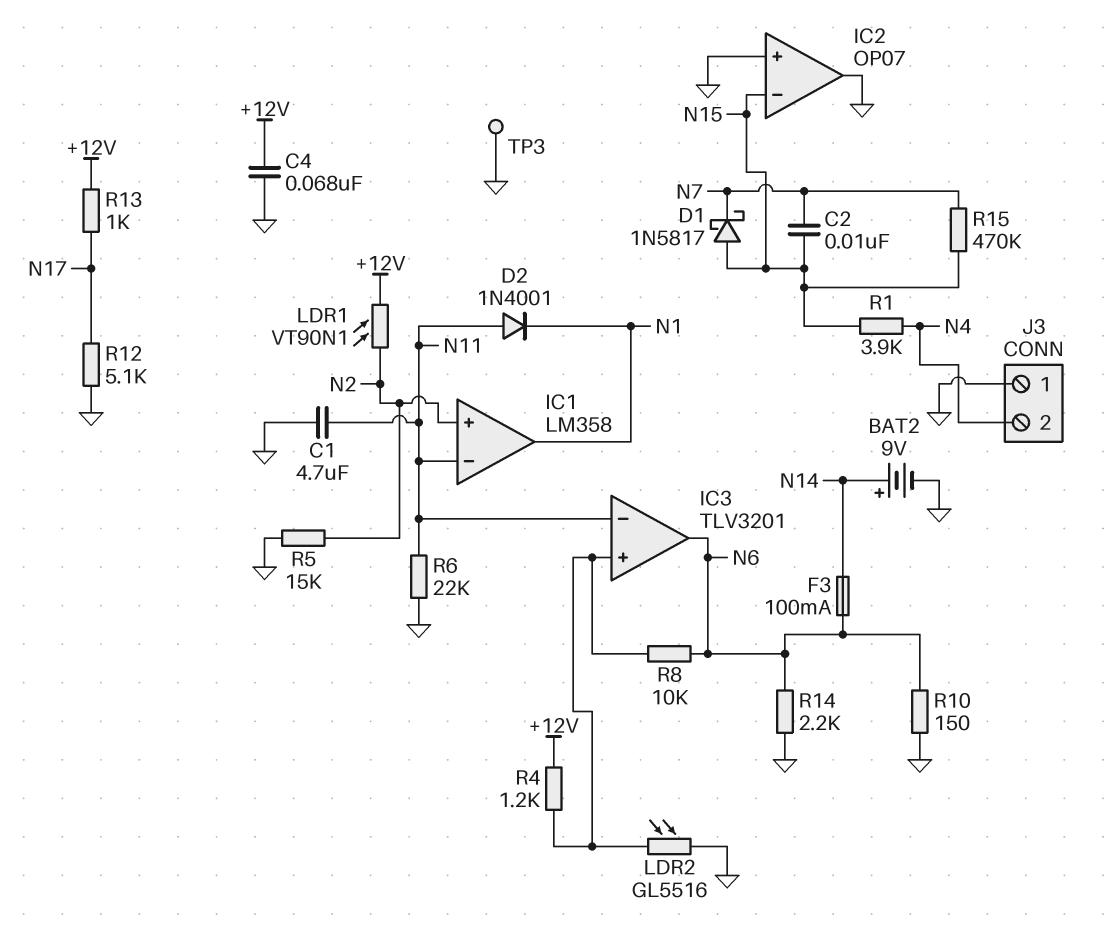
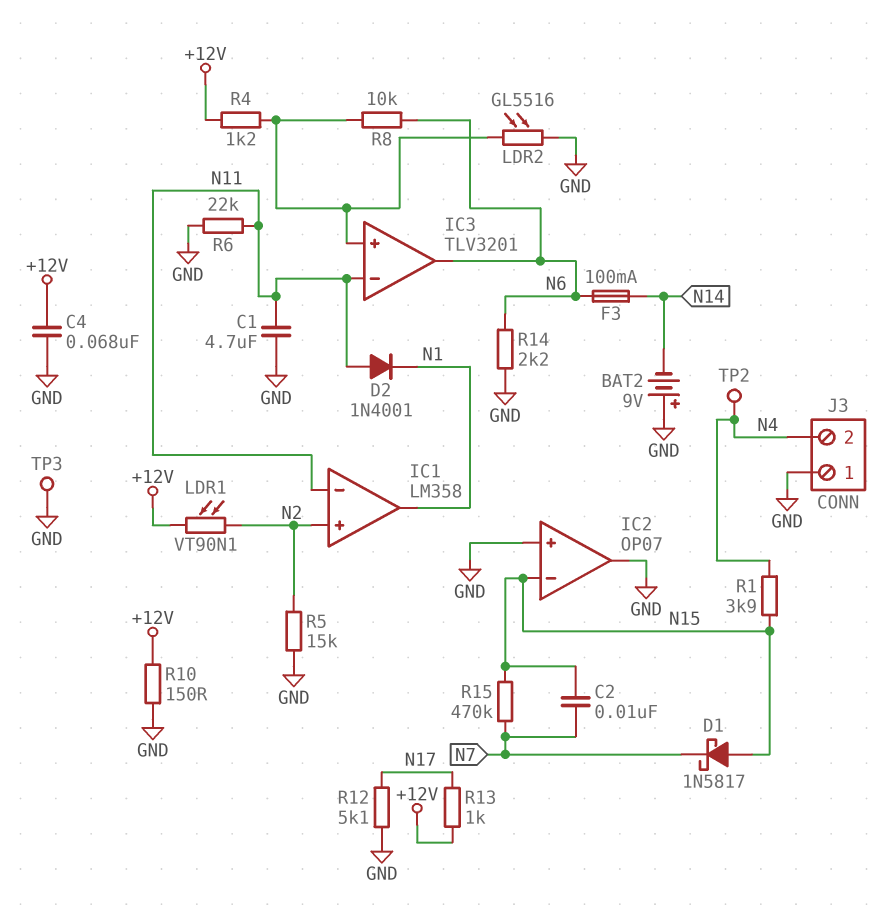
BAT2: 9V (plus N14, minus GND) -> 9V (plus GND, minus N14)
R10: 150 (GND, N6) -> 150 (+12V, GND)
TP2: none -> test point (N4)

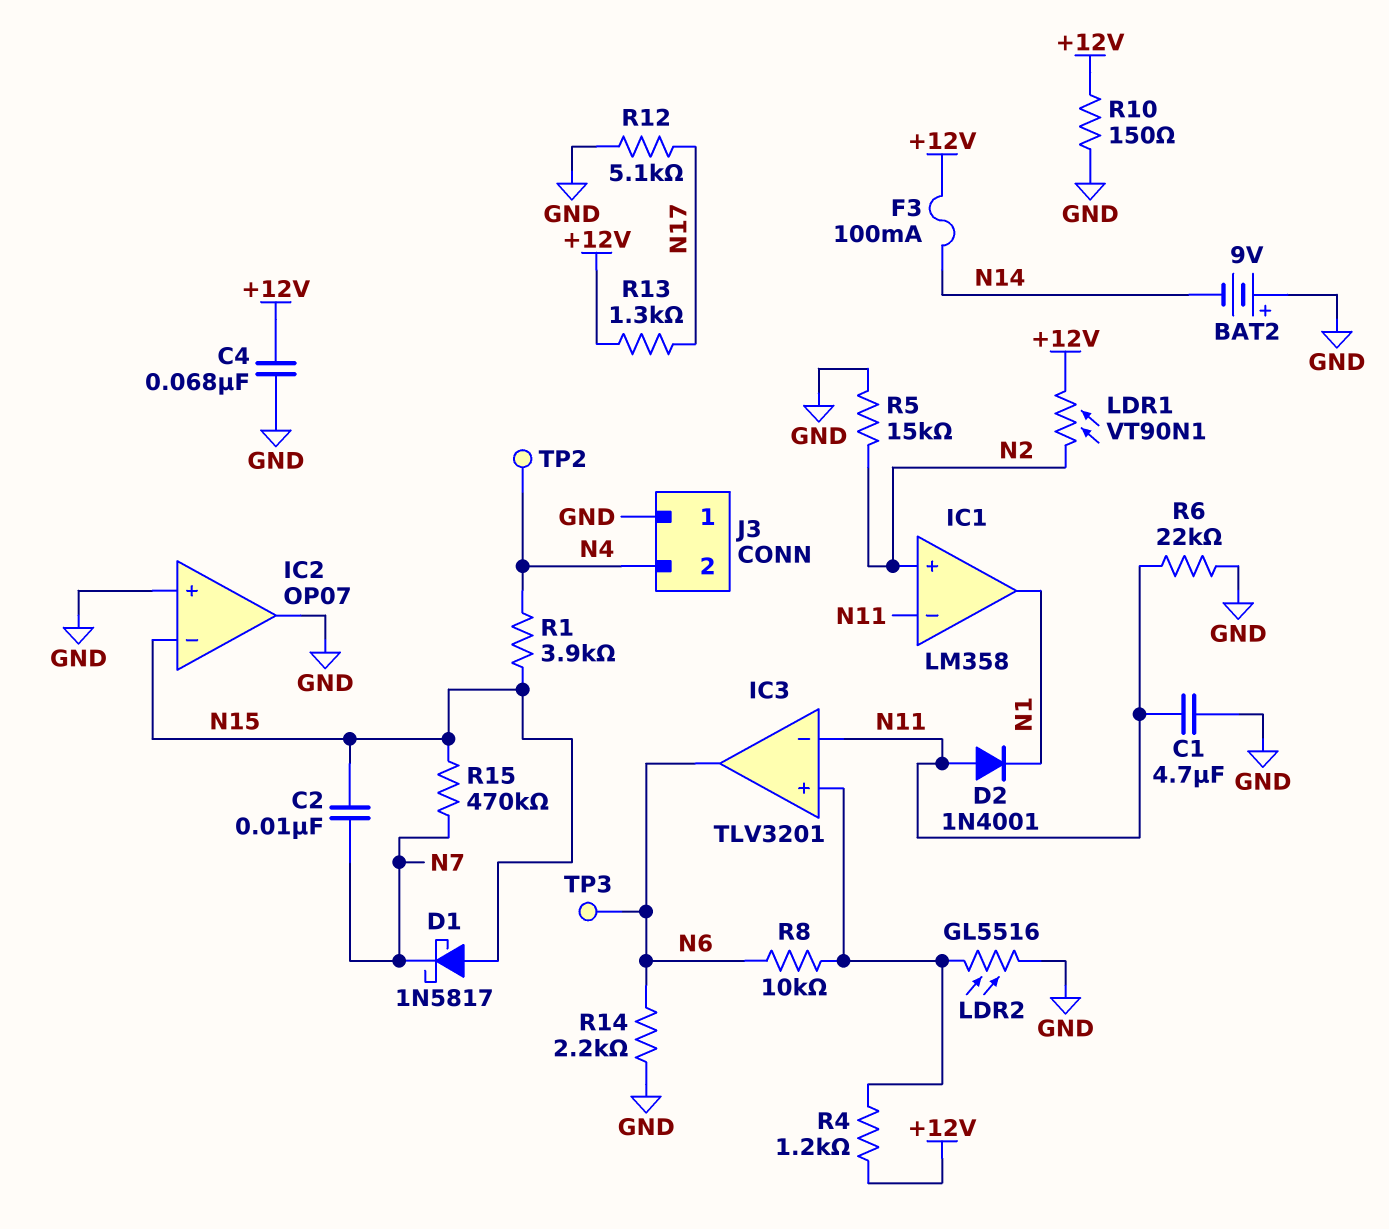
F3: 100mA (N6, N14) -> 100mA (+12V, N14)
R13: 1k (+12V, N17) -> 1.3k (+12V, N17)
TP3: test point (GND) -> test point (N6)

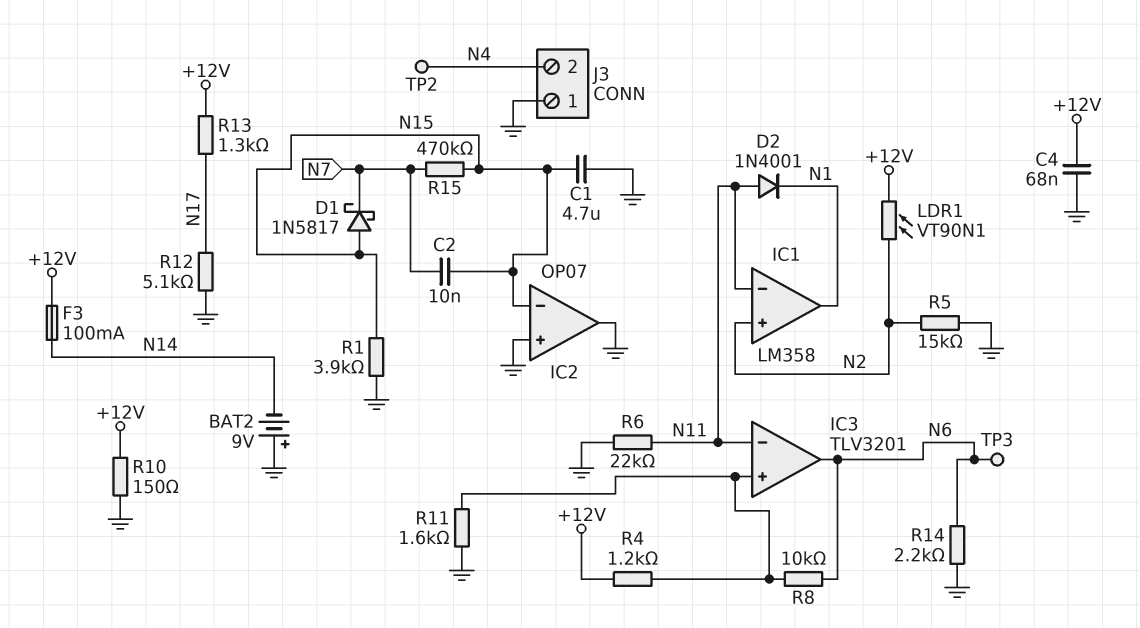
C1: 4.7uF (GND, N11) -> 4.7uF (GND, N15)
LDR2: GL5516 (GND, IC3/in+) -> none
R1: 3.9k (N4, N15) -> 3.9k (GND, N15)
R11: none -> 1.6k (GND, IC3/in+)

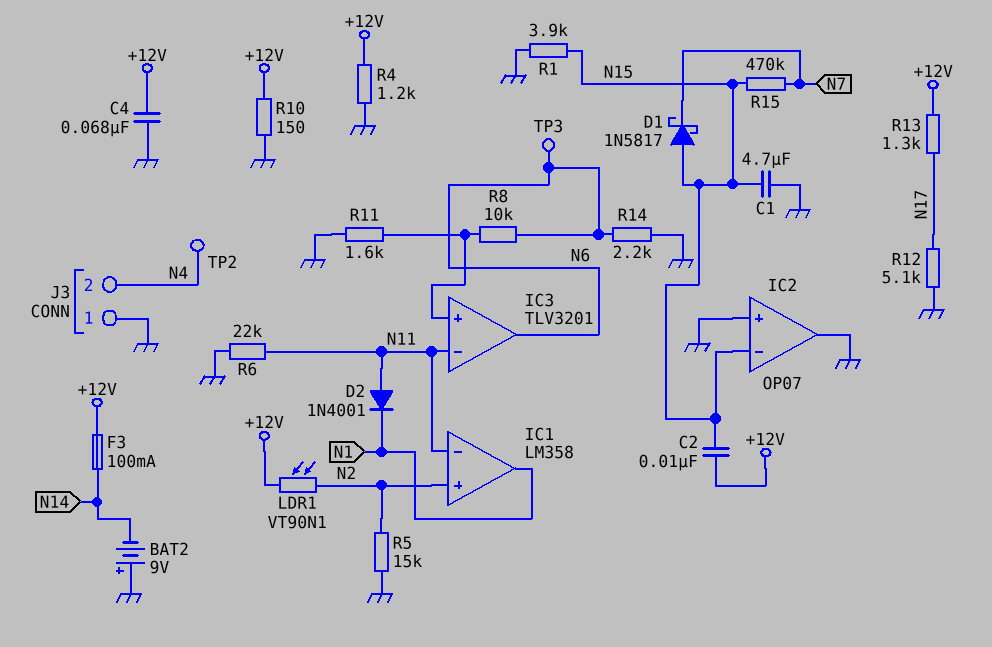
C2: 10nF (N7, N15) -> 10nF (+12V, N15)
R4: 1.2k (+12V, IC3/in+) -> 1.2k (+12V, GND)

